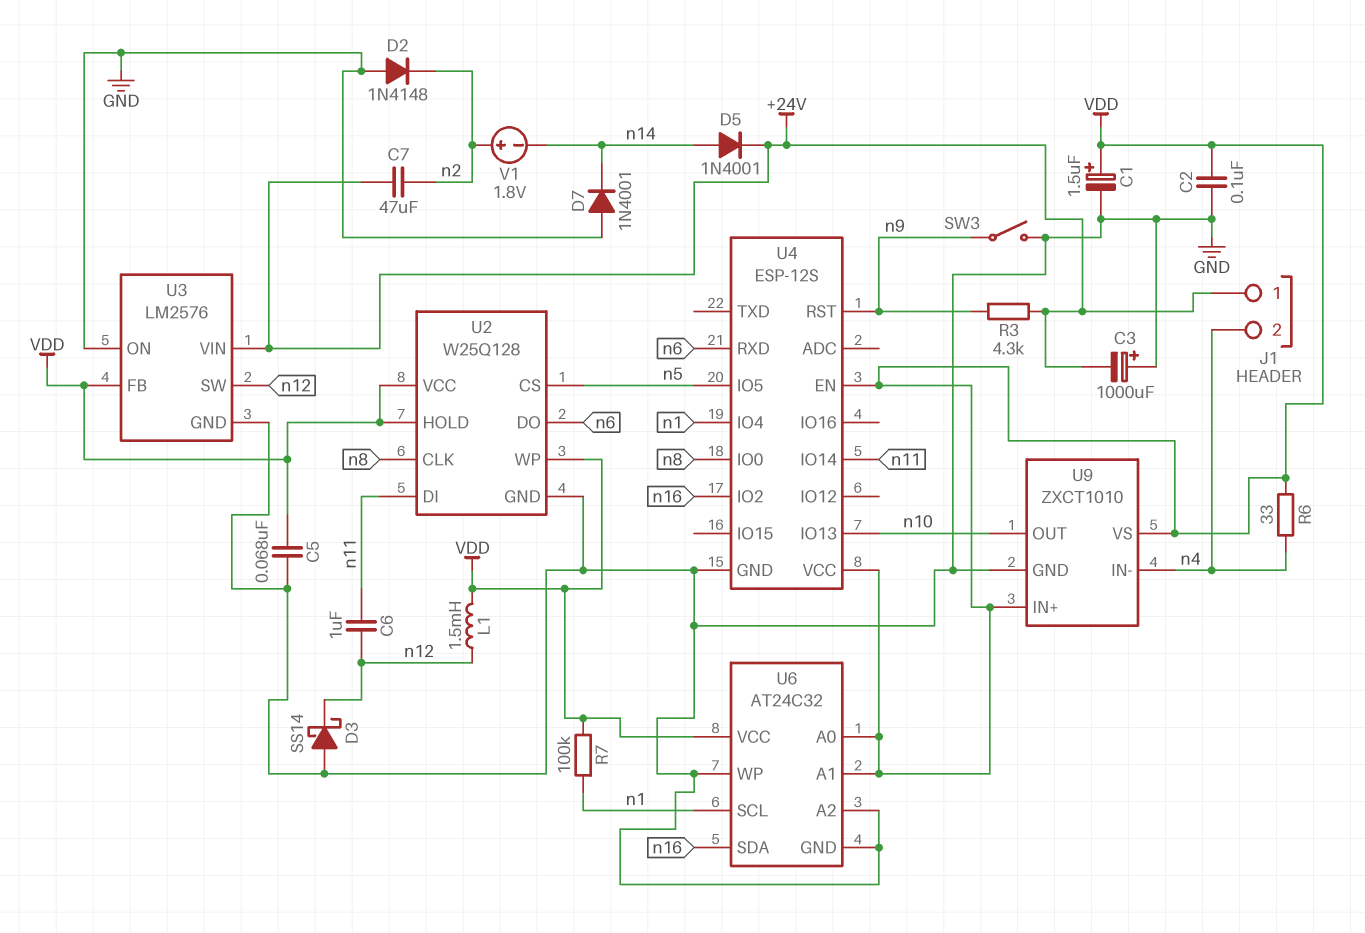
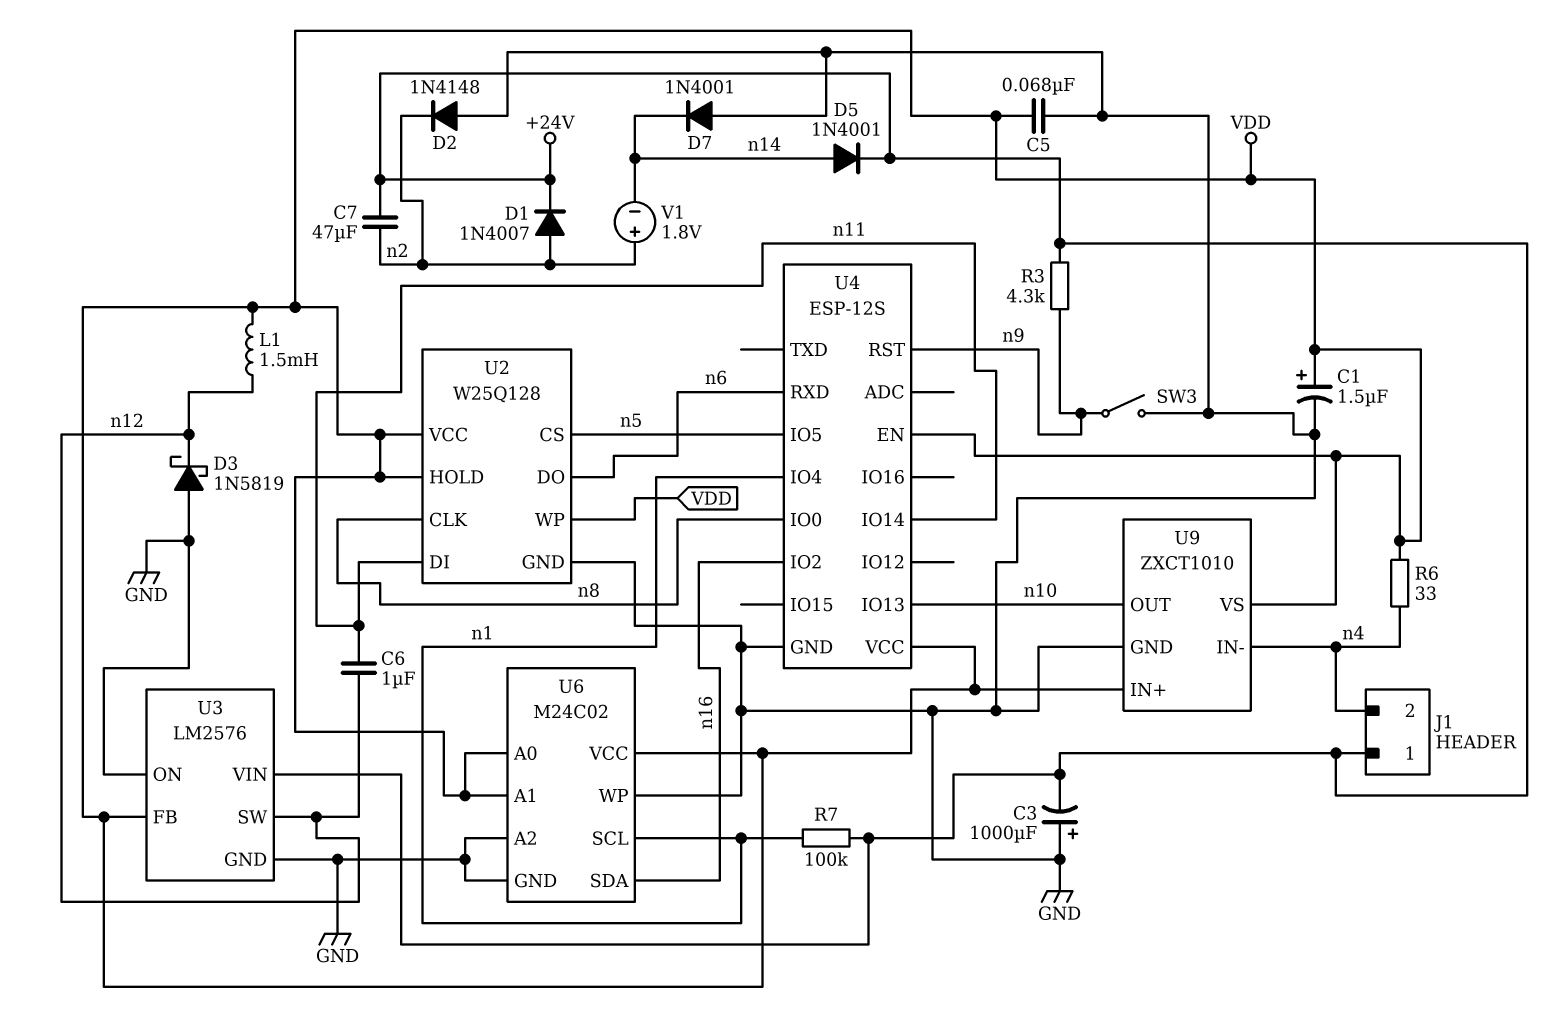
C2: 100nF (GND, VDD) -> none
D1: none -> diode 1N4007 (A n2, K +24V)
D3: schottky SS14 (A GND, K n12) -> schottky 1N5819 (A GND, K n12)
R7: 100k (VDD, n1) -> 100k (+24V, n1)
U6: AT24C32 -> M24C02

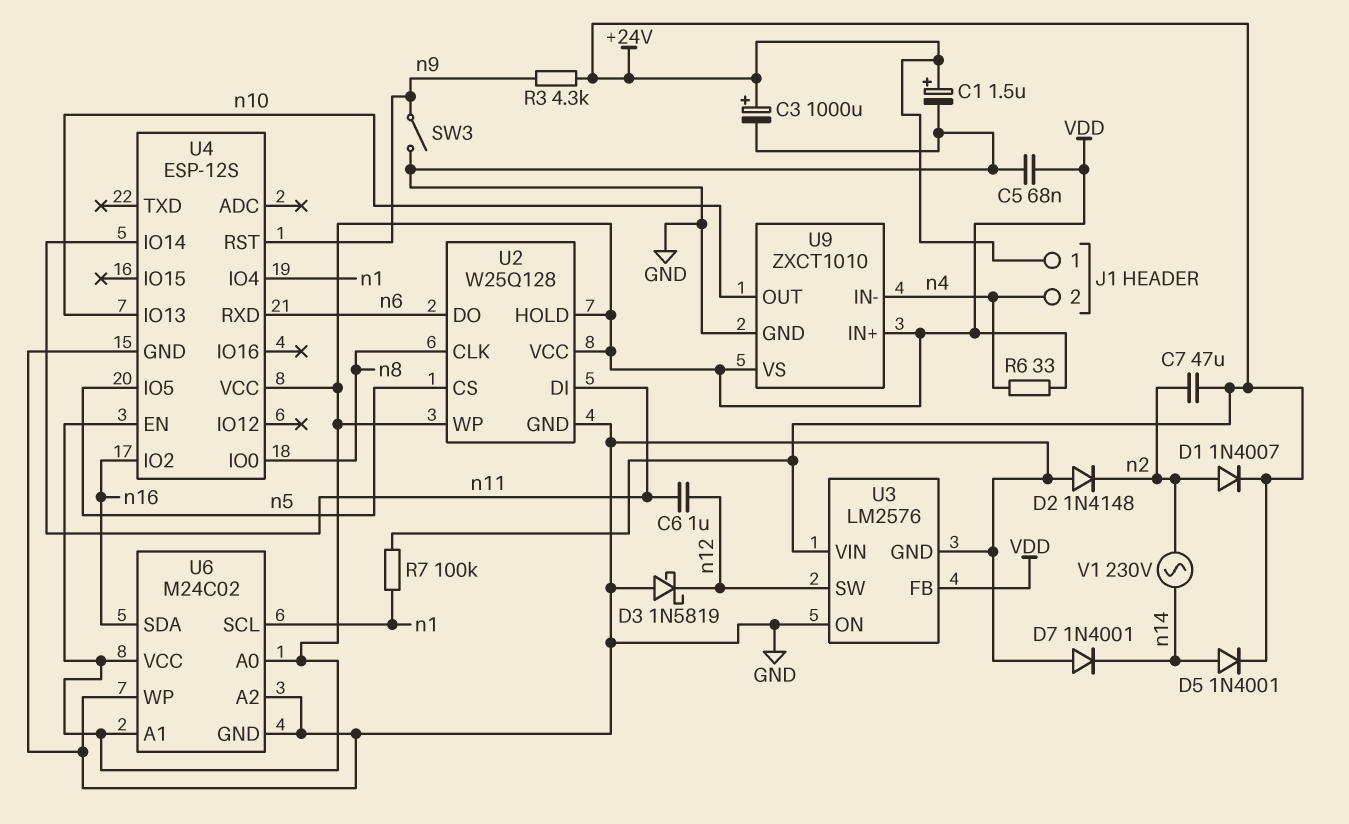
C1: 1.5uF (plus VDD, minus GND) -> 1.5uF (plus +24V, minus GND)
C3: 1000uF (plus GND, minus +24V) -> 1000uF (plus +24V, minus GND)
L1: 1.5mH (VDD, n12) -> none
V1: 1.8V (plus n2, minus n14) -> AC 230V (n2, n14)

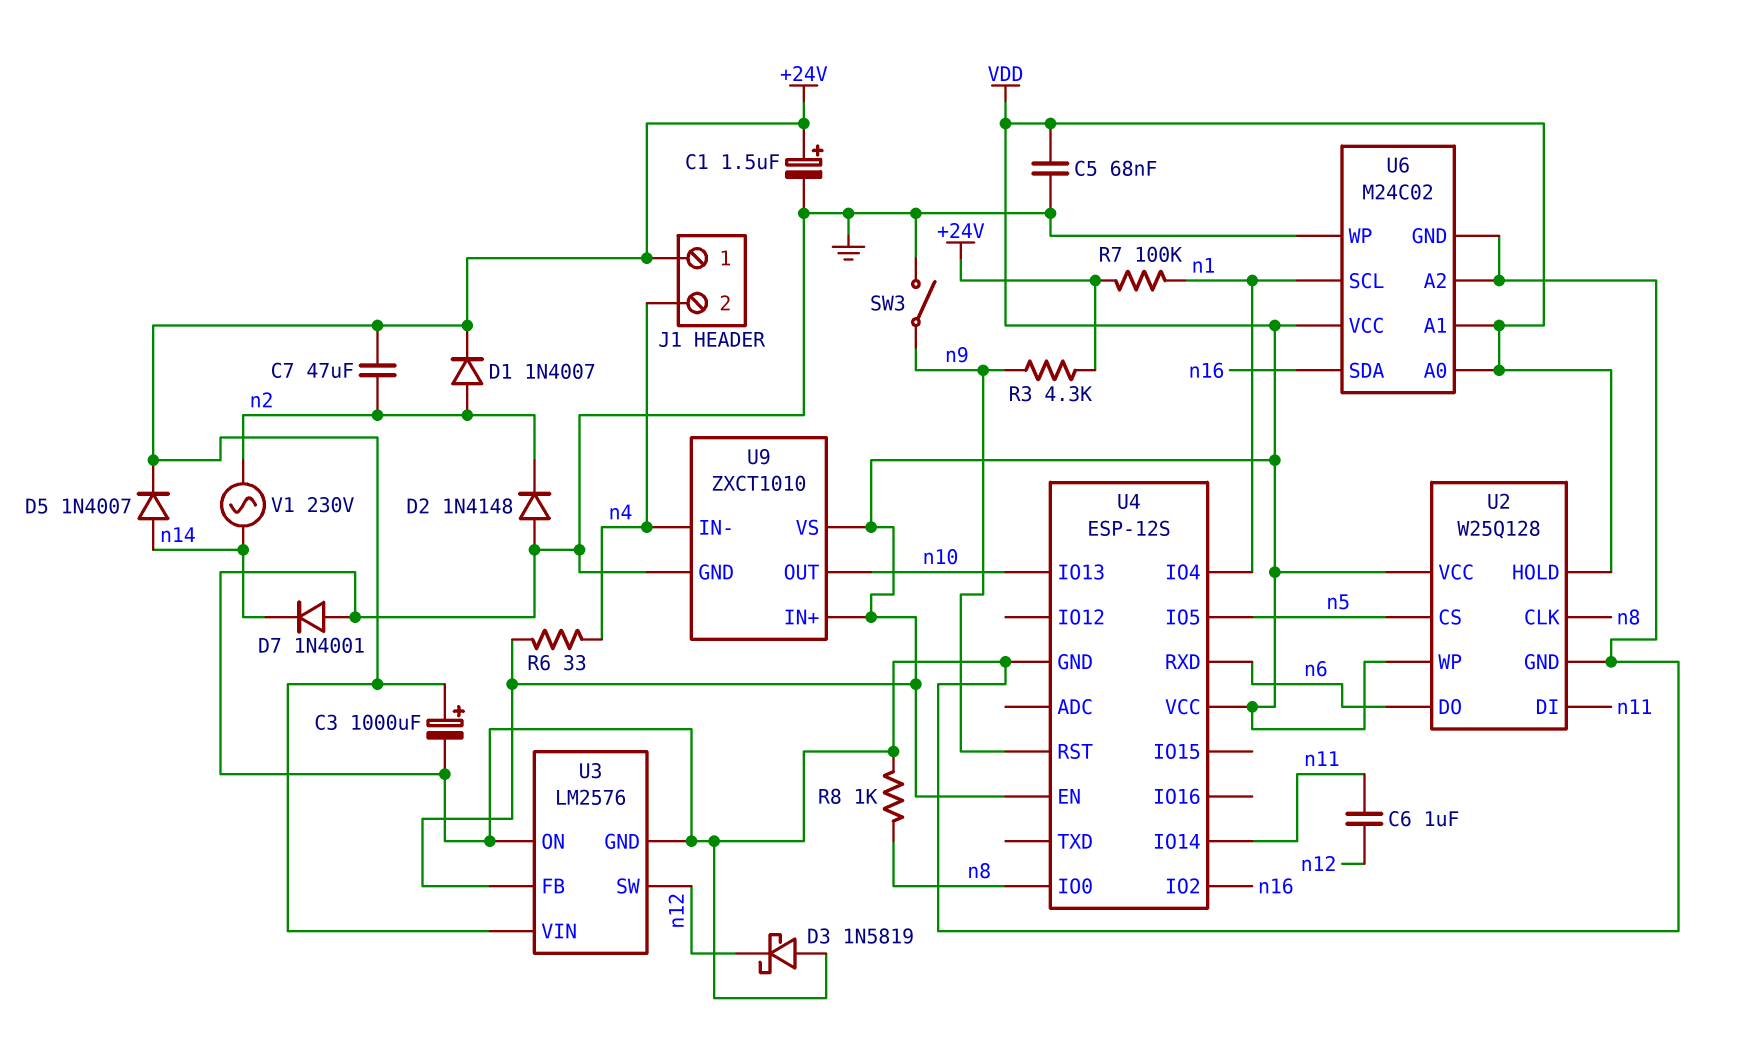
D5: diode 1N4001 (A n14, K +24V) -> diode 1N4007 (A n14, K +24V)
R8: none -> 1k (GND, n8)

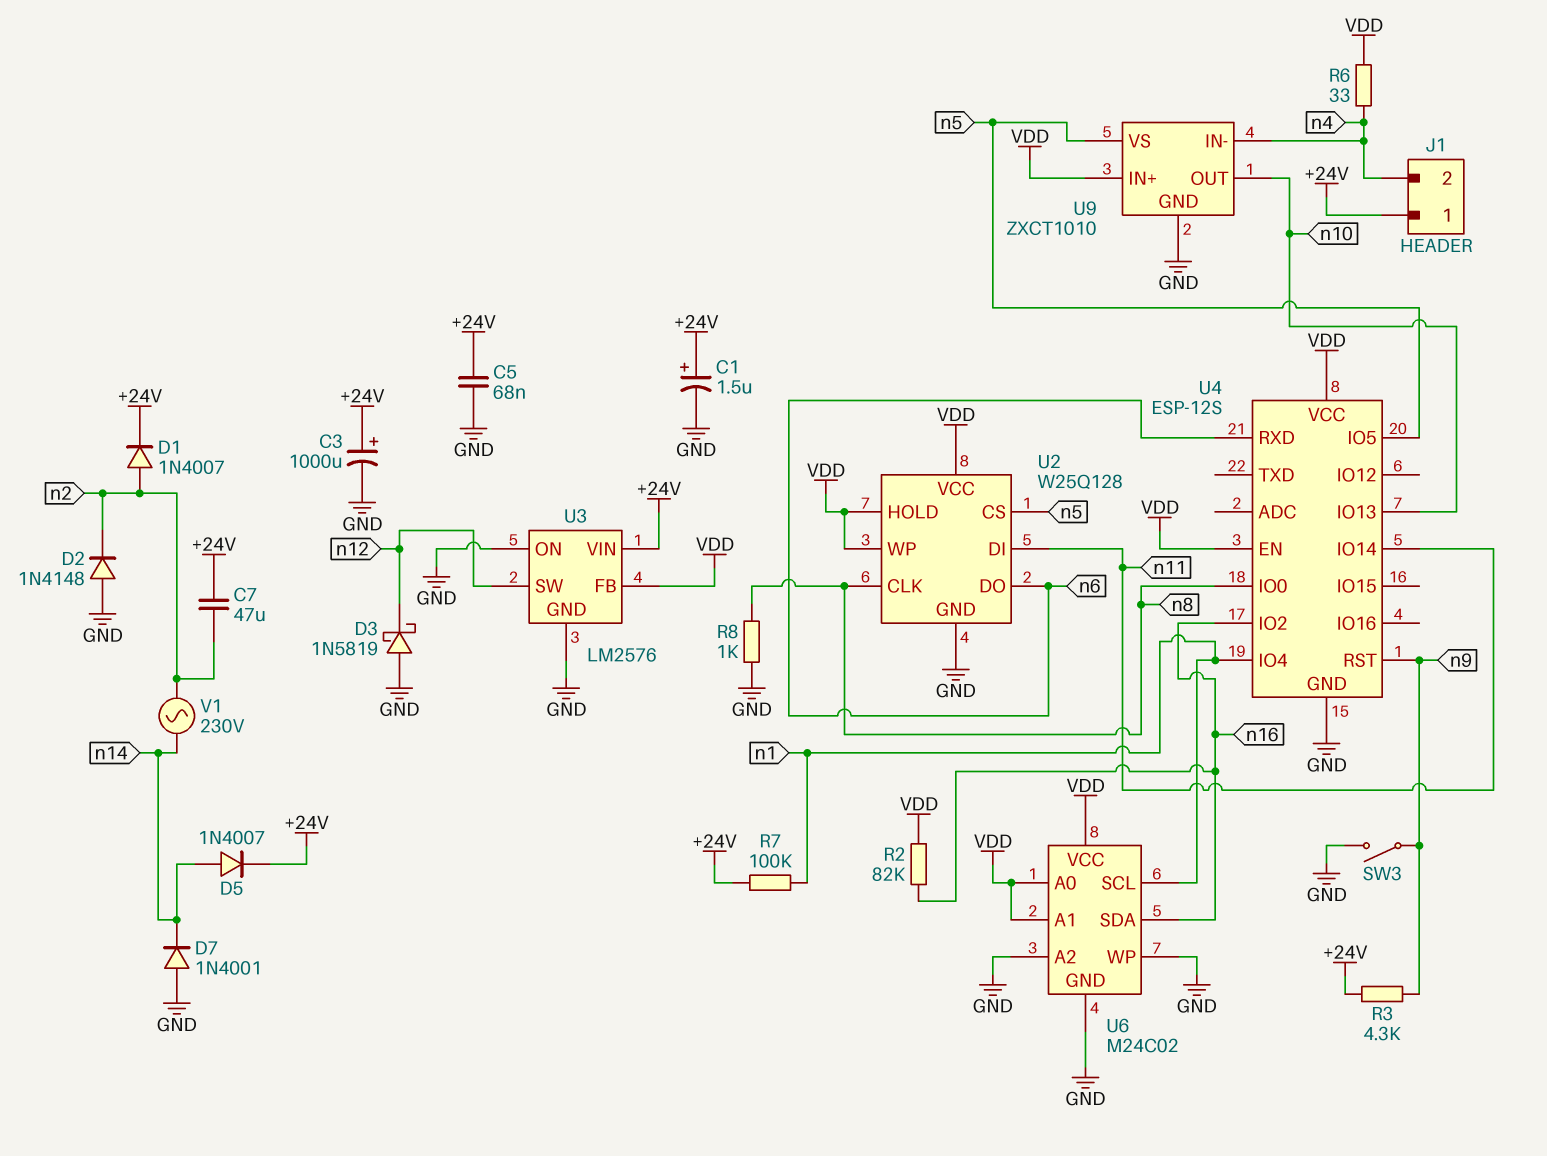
C5: 68nF (GND, VDD) -> 68nF (+24V, GND)
C6: 1uF (n11, n12) -> none
R2: none -> 82k (VDD, n16)
U9 pin VS: VDD -> n5

